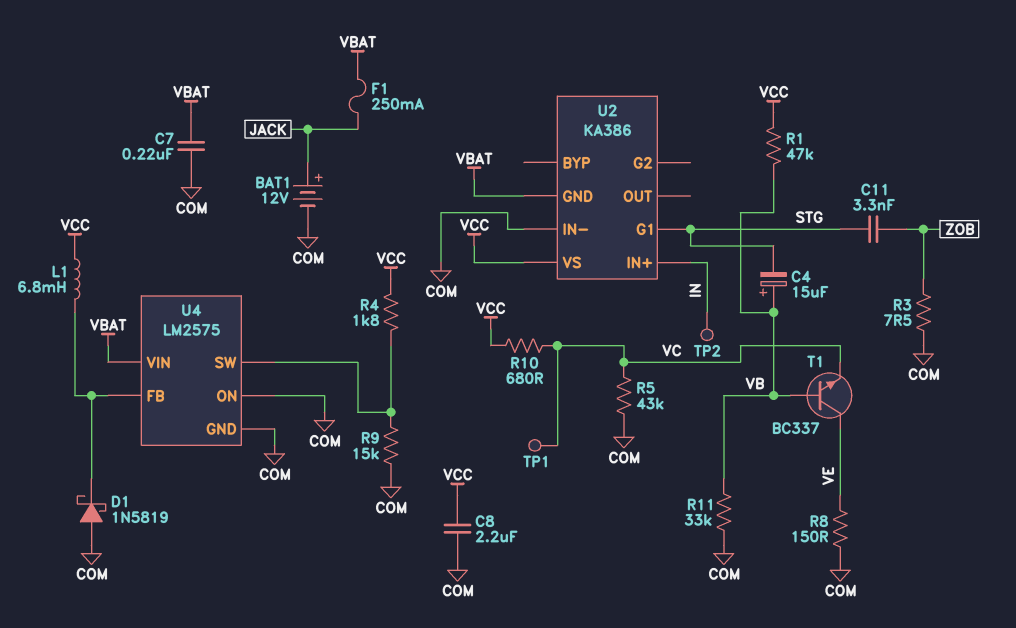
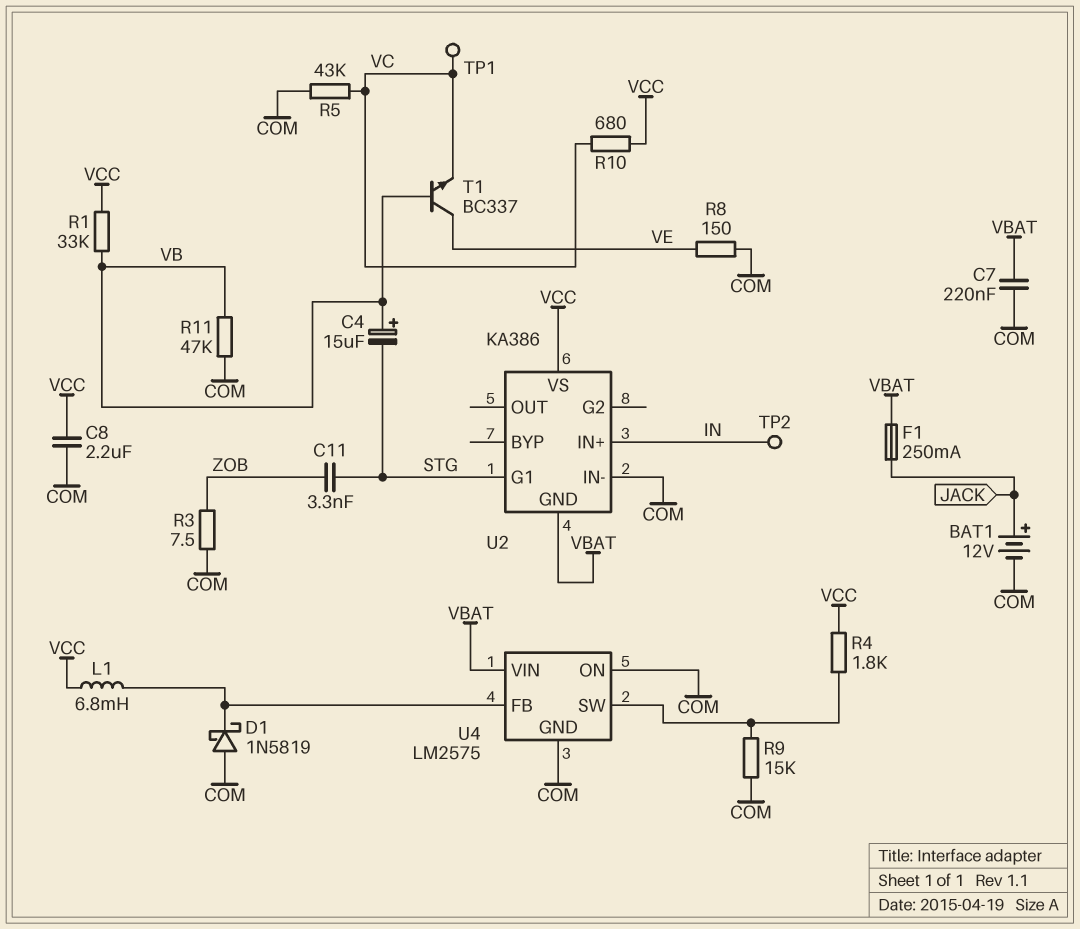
R1: 47k (VB, VCC) -> 33k (VB, VCC)
R11: 33k (COM, VB) -> 47k (COM, VB)

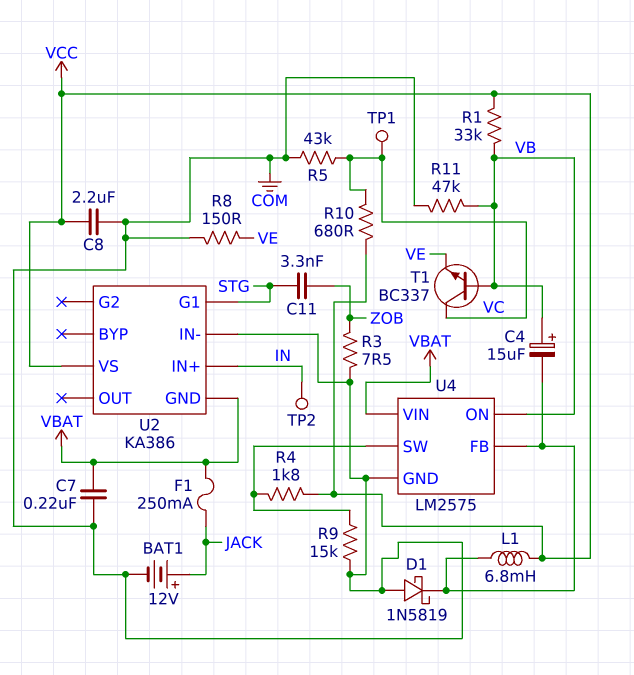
C4: 15uF (plus VB, minus STG) -> 15uF (plus VB, minus U4/FB)
T1: NPN BC337 (B VB, C VE, E VC) -> NPN BC337 (B VB, C VC, E VE)
U4 pin ON: COM -> VB

